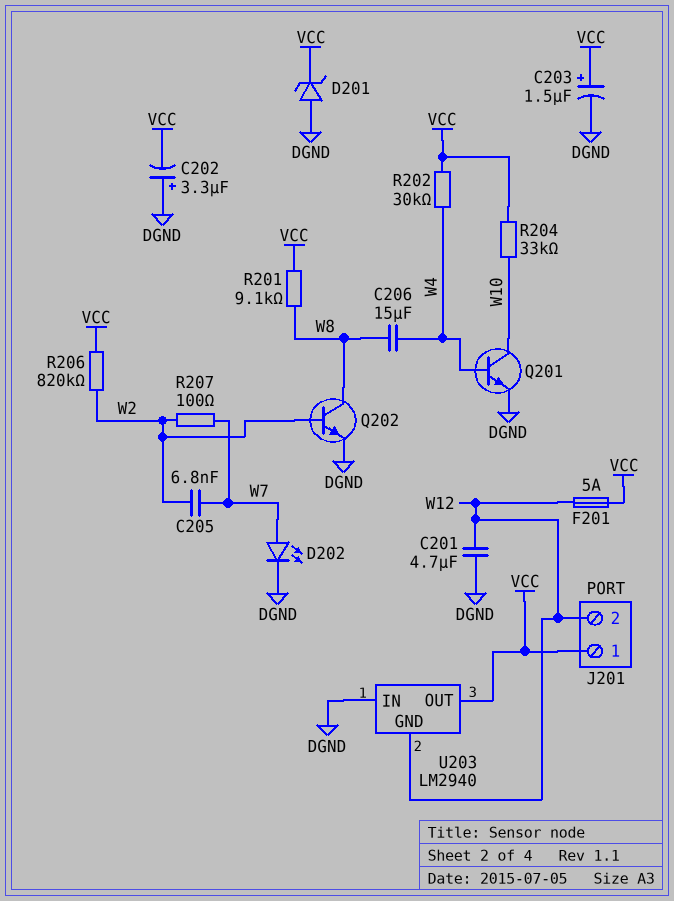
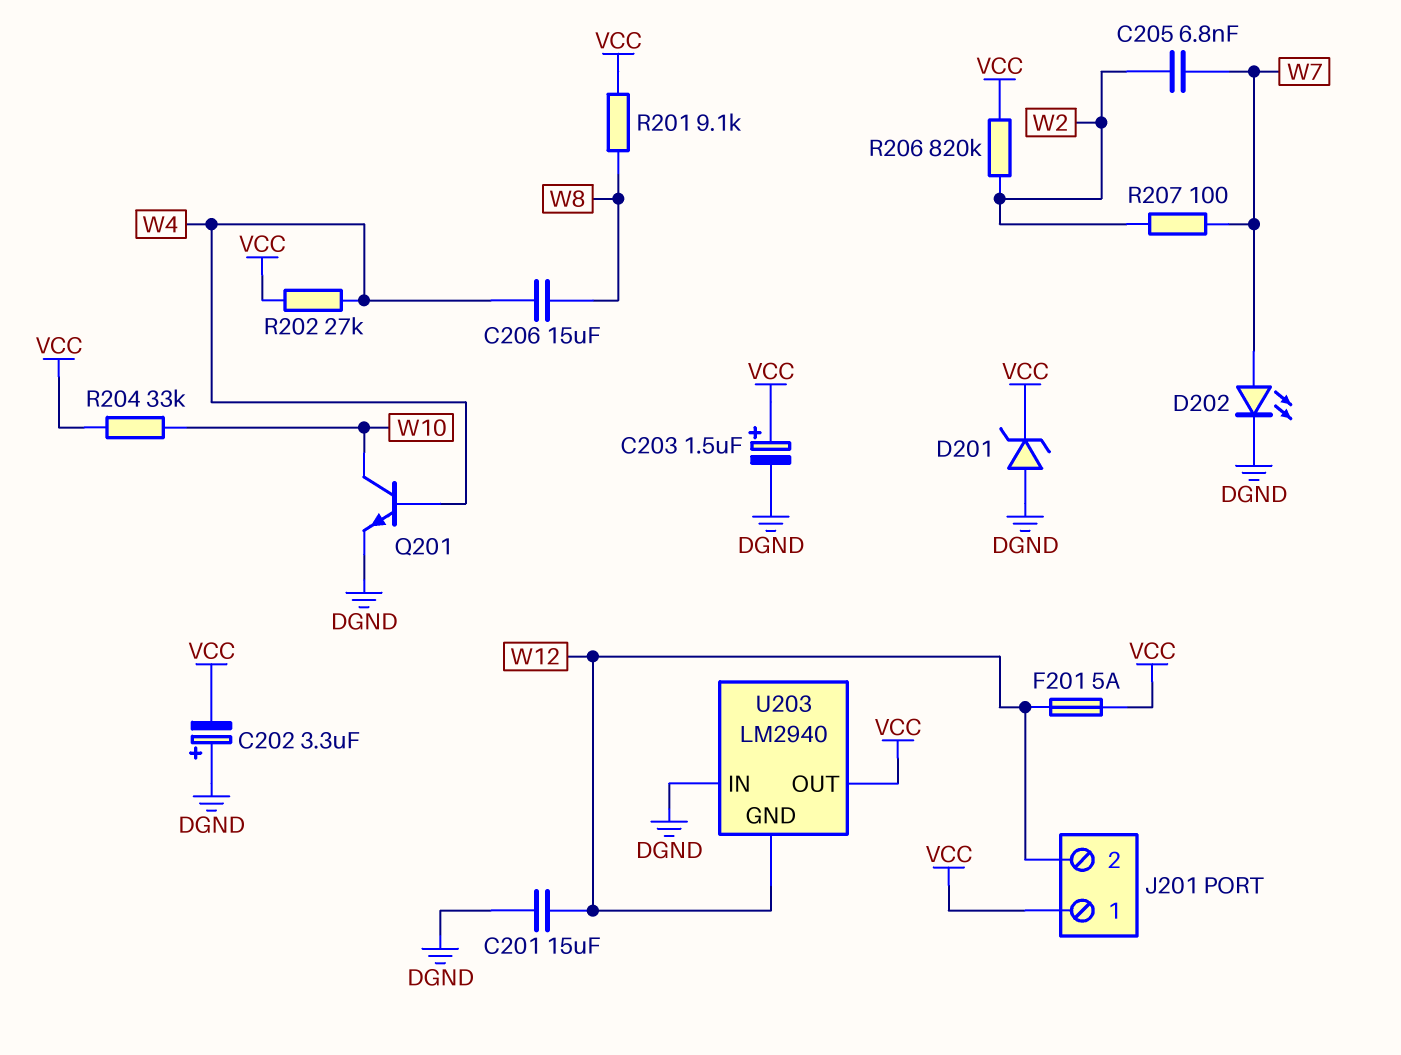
C201: 4.7uF (DGND, W12) -> 15uF (DGND, W12)
Q202: NPN (B W2, C W8, E DGND) -> none
R202: 30k (VCC, W4) -> 27k (VCC, W4)

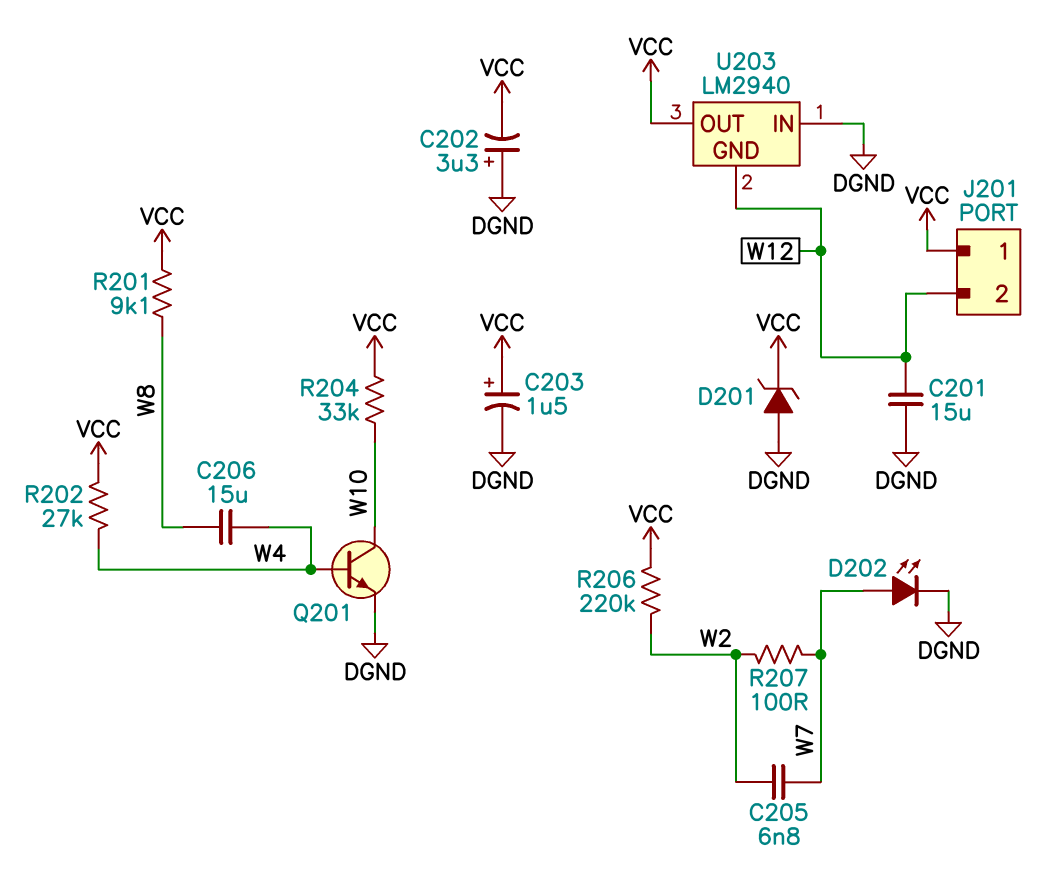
F201: 5A (VCC, W12) -> none
R206: 820k (VCC, W2) -> 220k (VCC, W2)

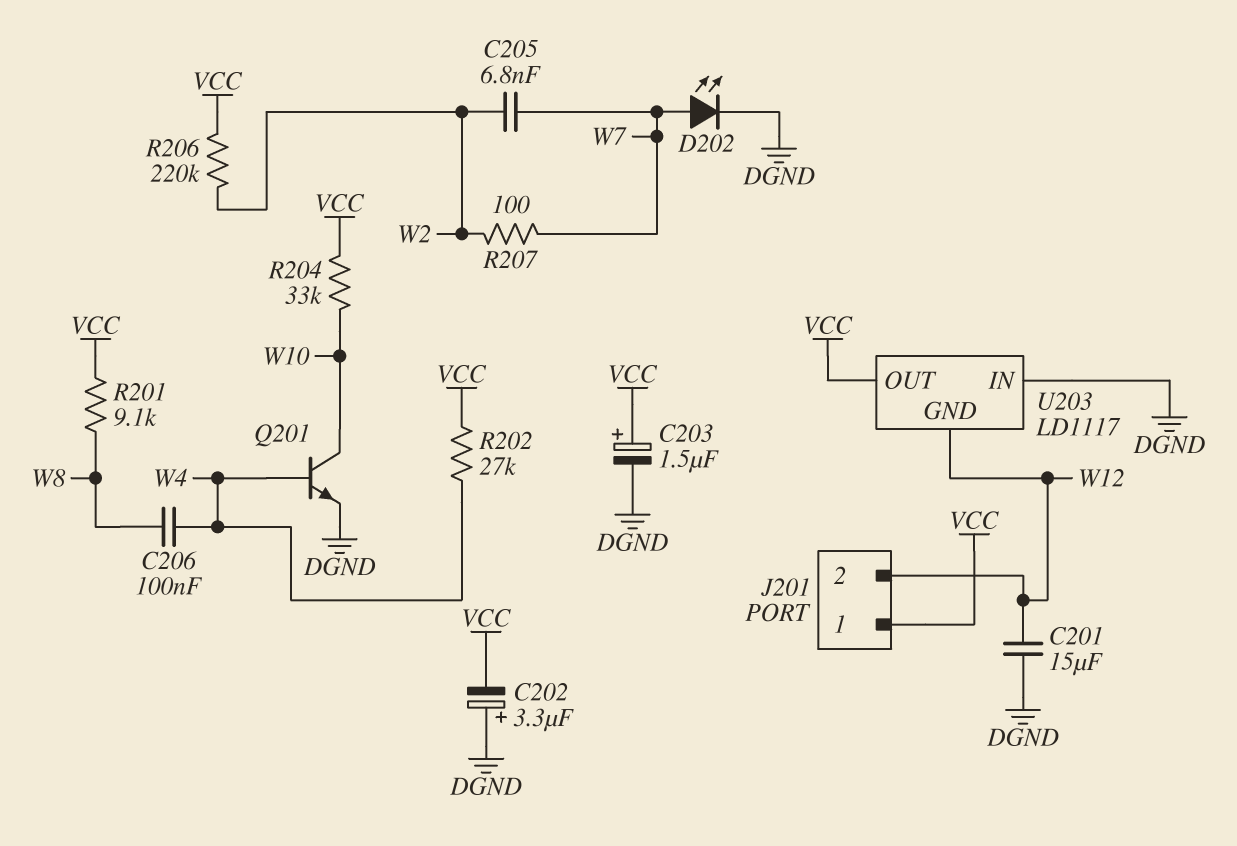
C206: 15uF (W4, W8) -> 100nF (W4, W8)
D201: zener (A DGND, K VCC) -> none
U203: LM2940 -> LD1117

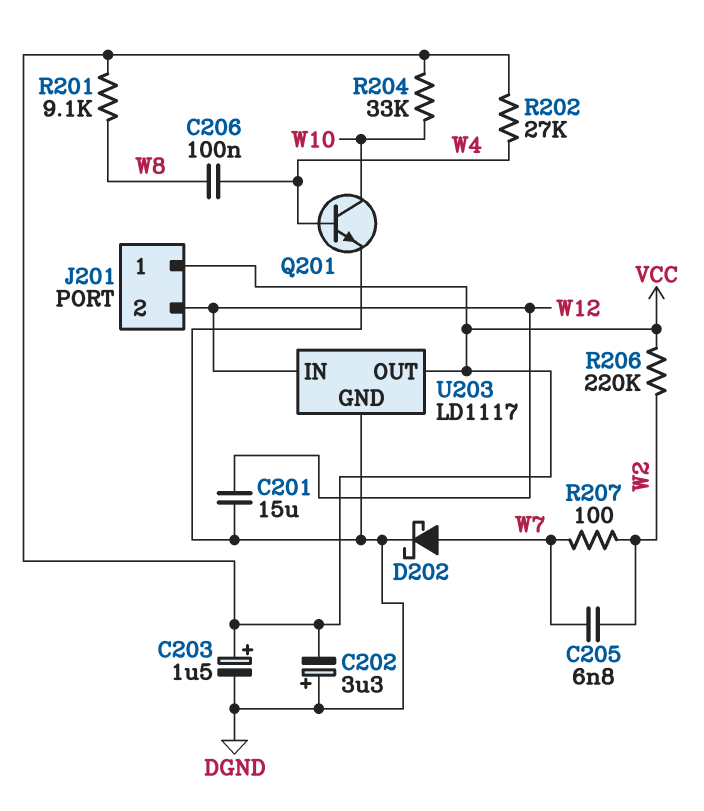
D202: LED (A W7, K DGND) -> schottky (A W7, K DGND)
U203 pin GND: W12 -> DGND
U203 pin IN: DGND -> W12

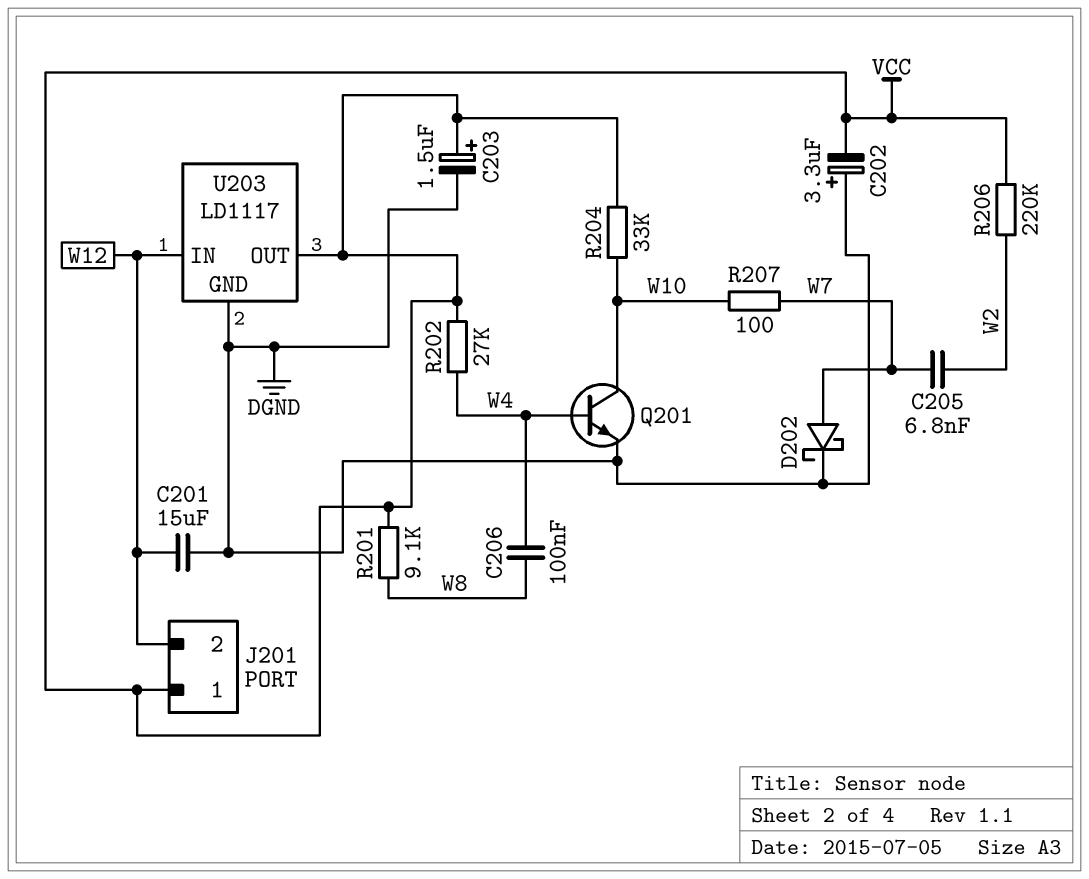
R207: 100 (W2, W7) -> 100 (W7, W10)

